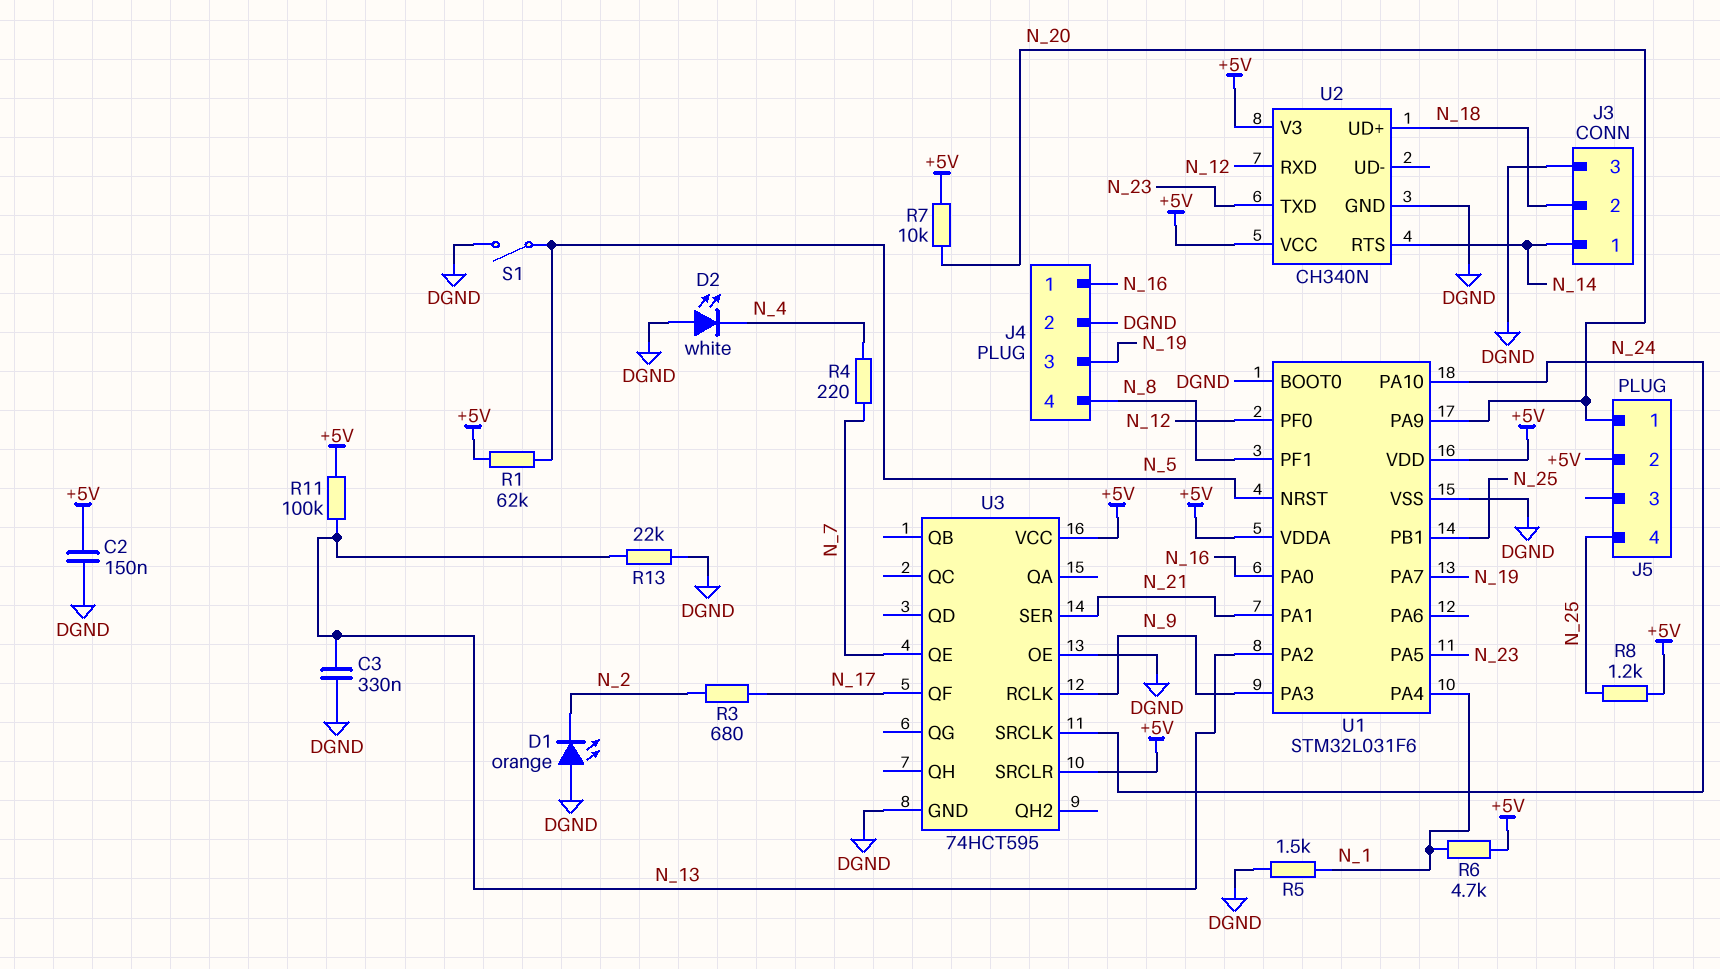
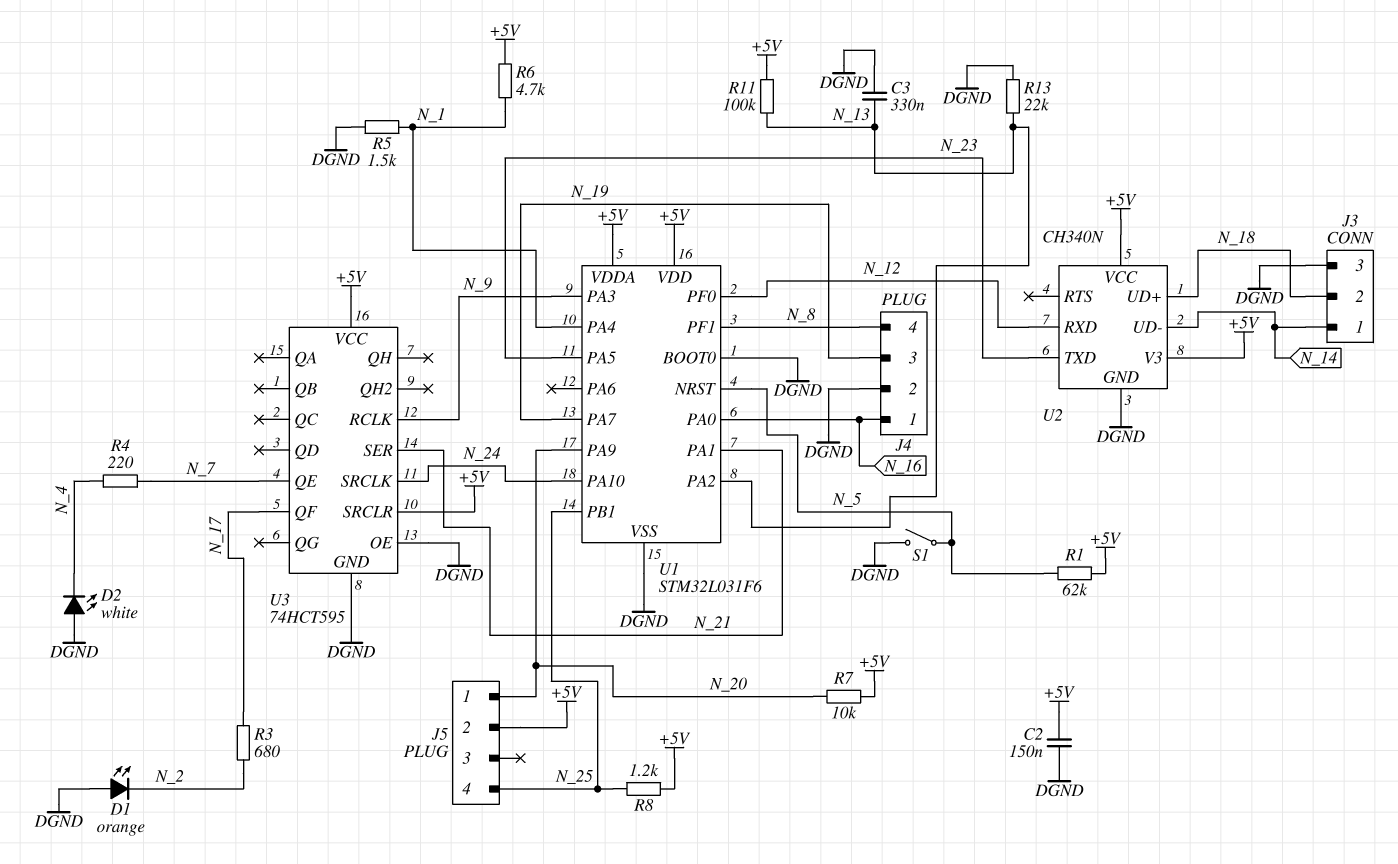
U2 pin RTS: N_14 -> none
U2 pin UD-: none -> N_14

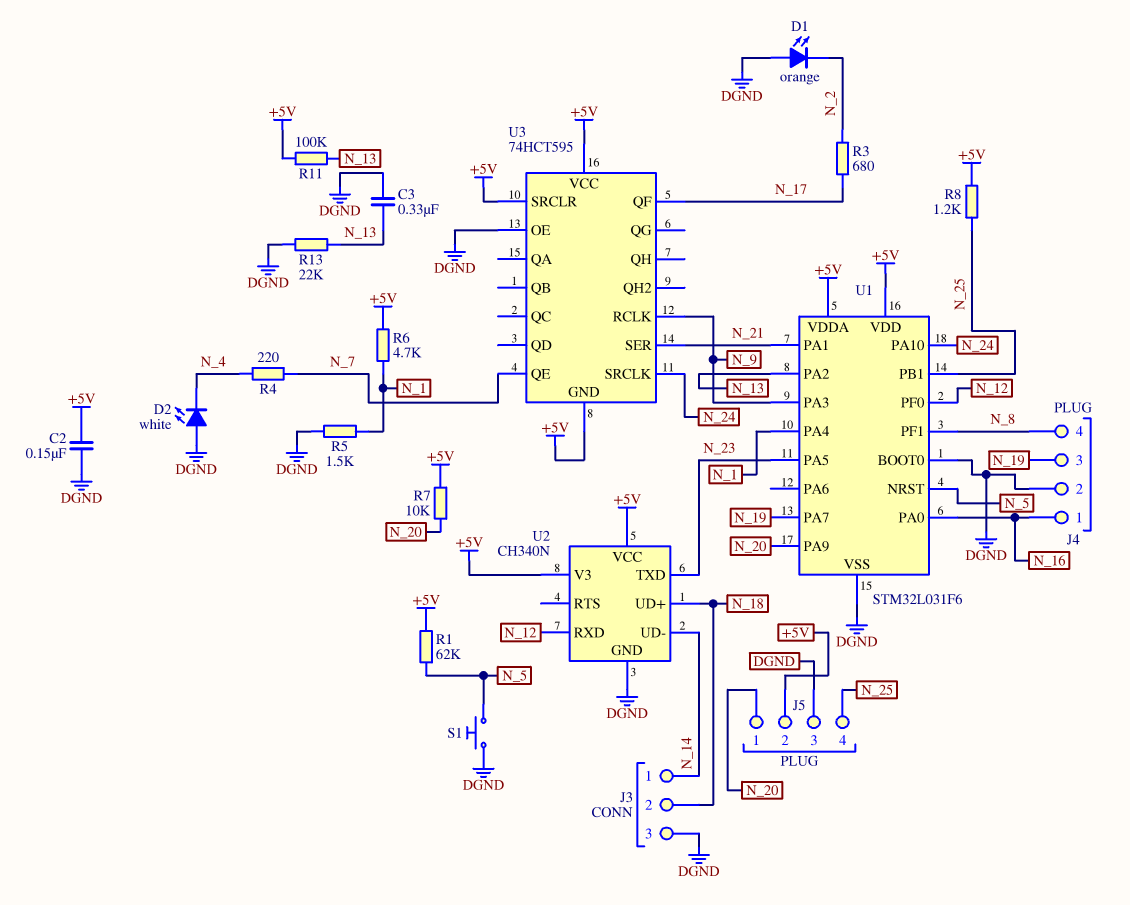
J5 pin 3: none -> DGND
S1: switch (DGND, N_5) -> button (DGND, N_5)
U3 pin GND: DGND -> +5V

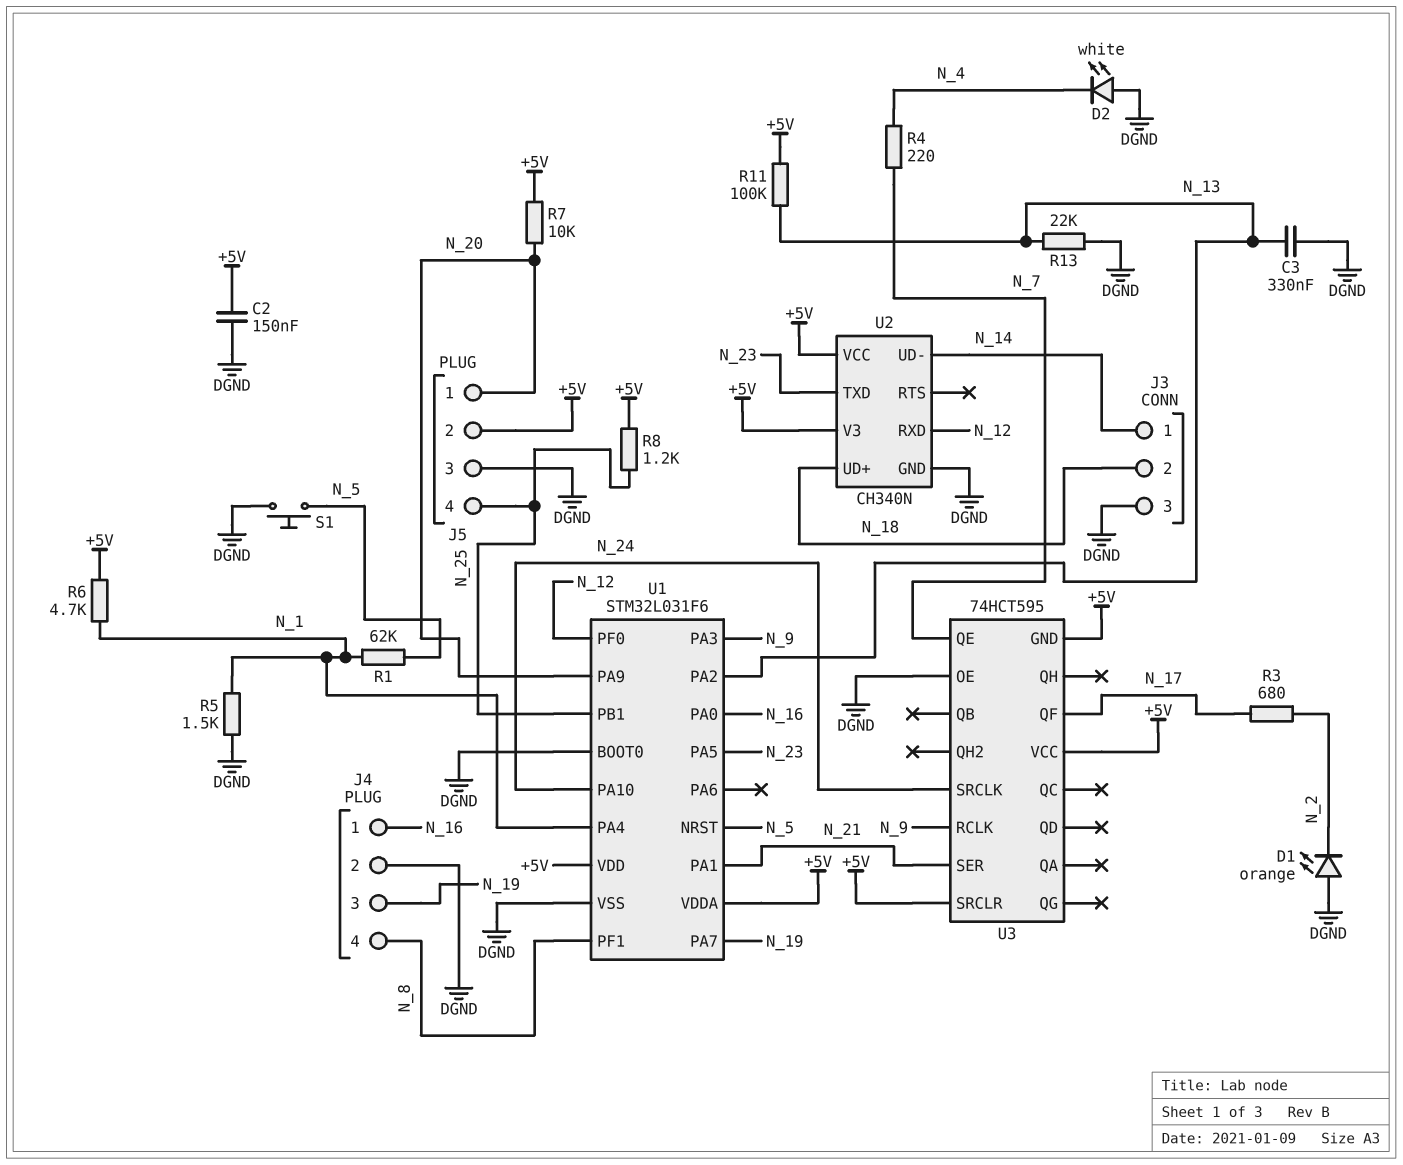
R1: 62k (+5V, N_5) -> 62k (N_1, N_5)

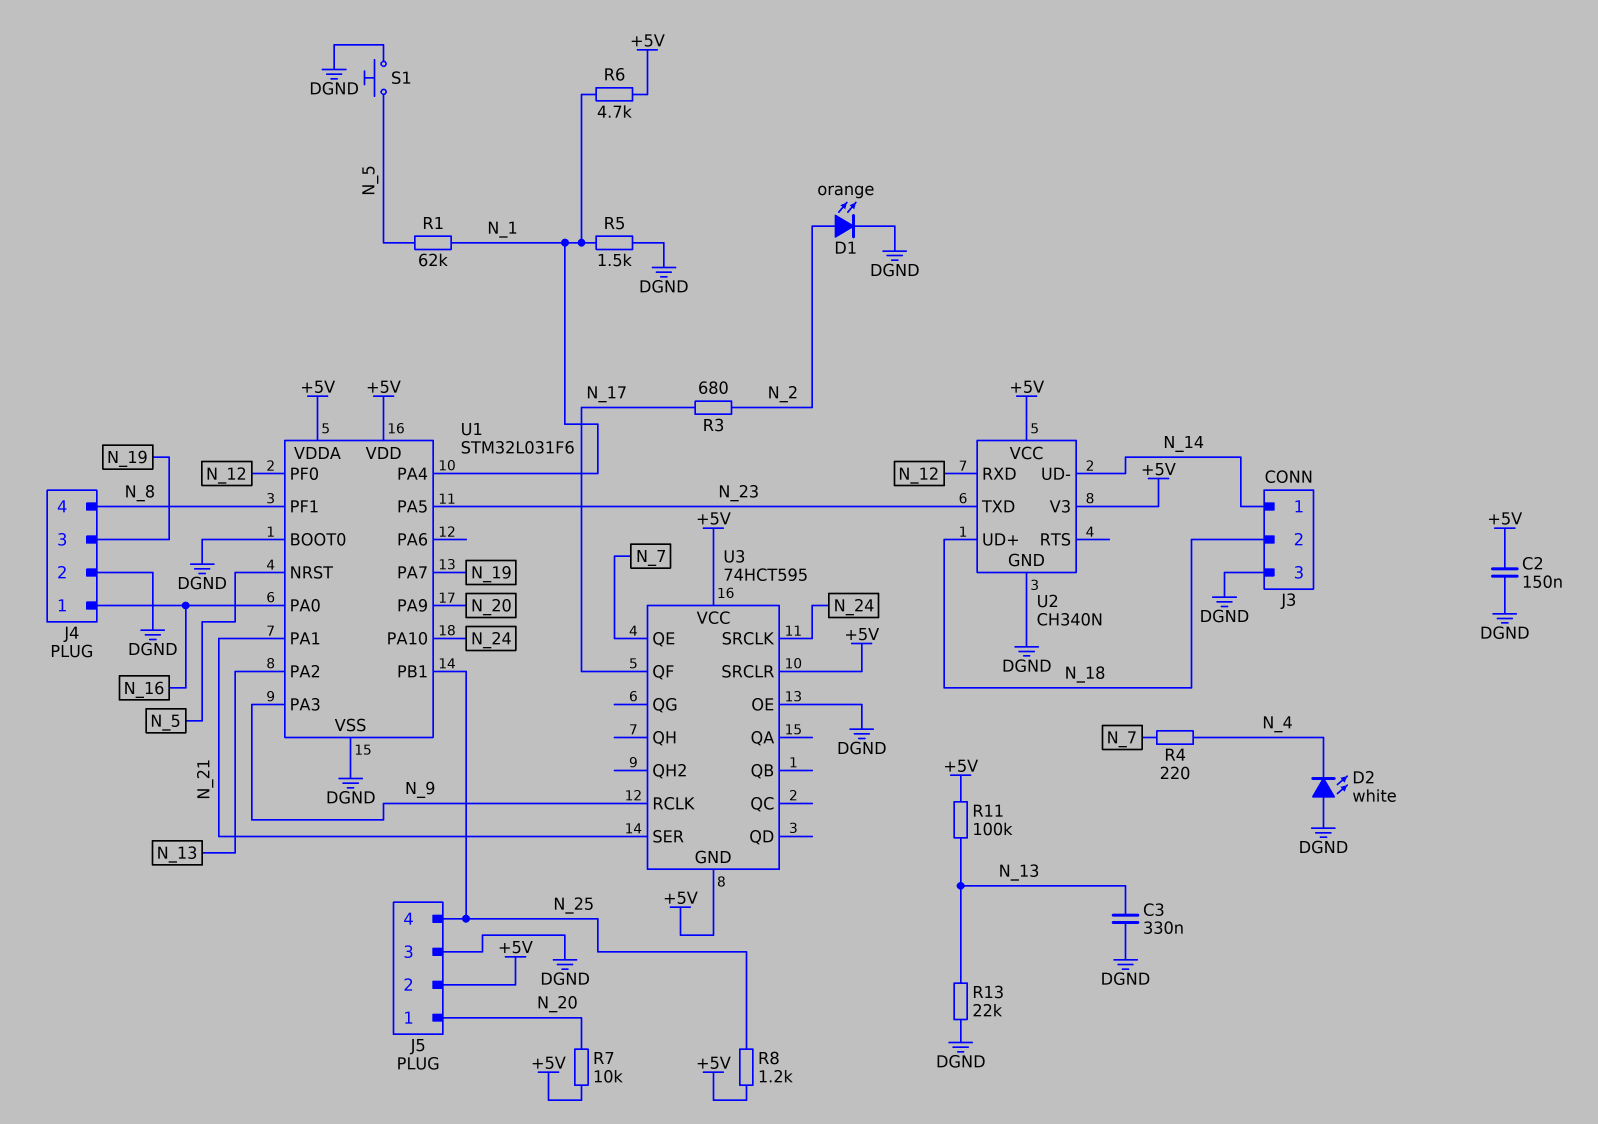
D1: LED orange (A DGND, K N_2) -> LED orange (A N_2, K DGND)

